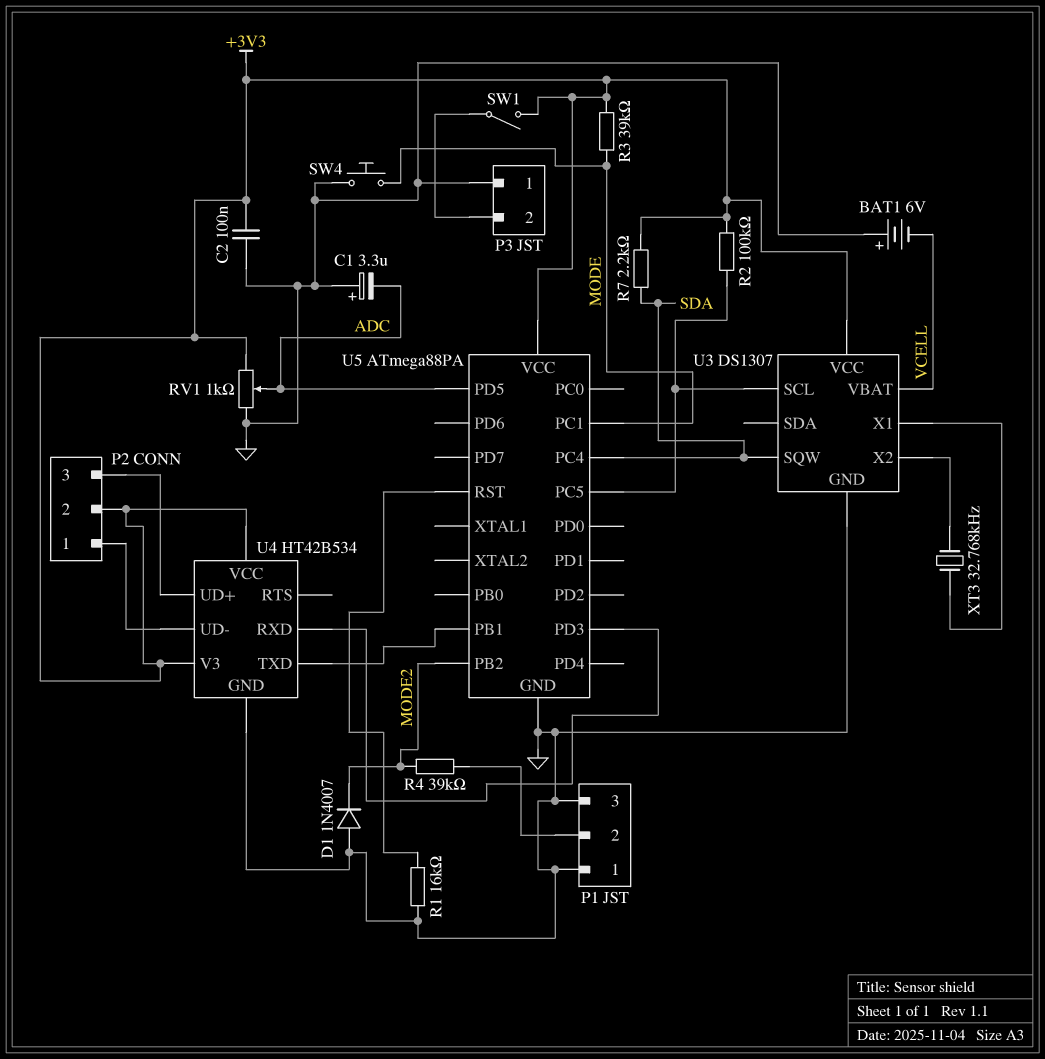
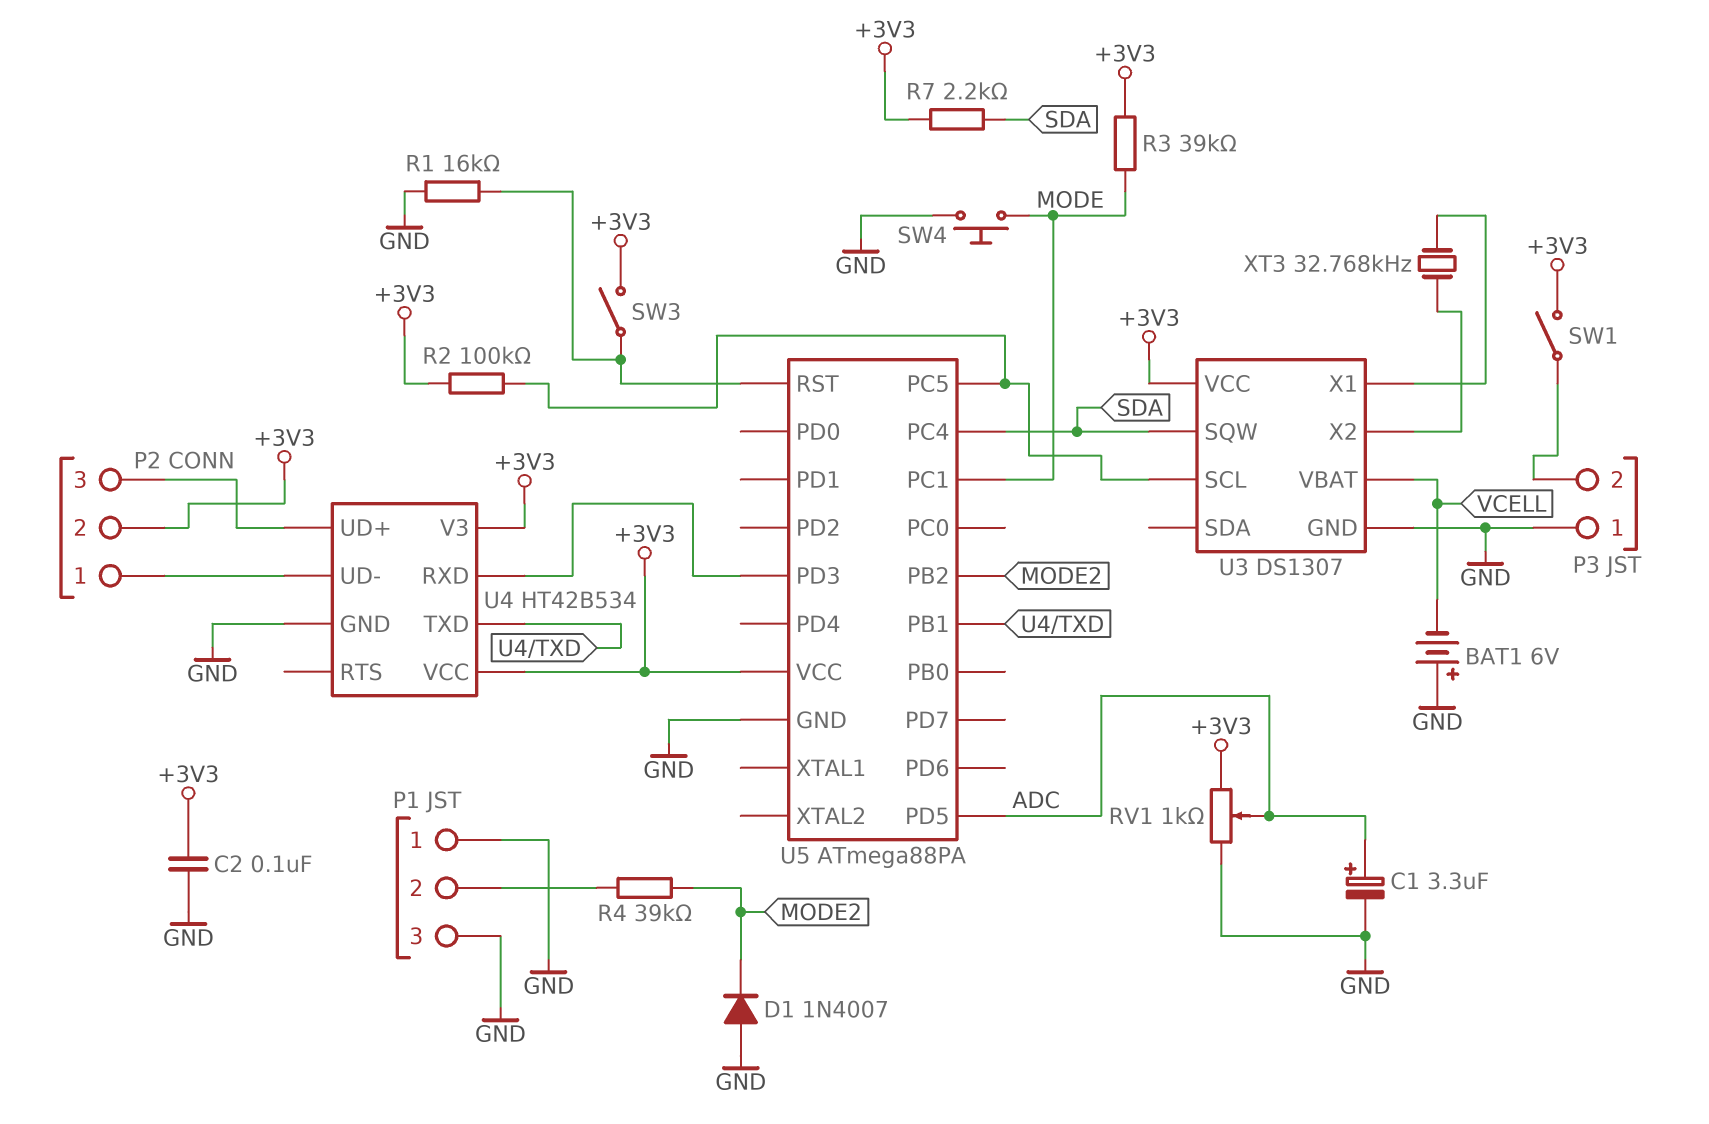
C1: 3.3uF (plus GND, minus ADC) -> 3.3uF (plus ADC, minus GND)
SW3: none -> switch (+3V3, U5/RST)

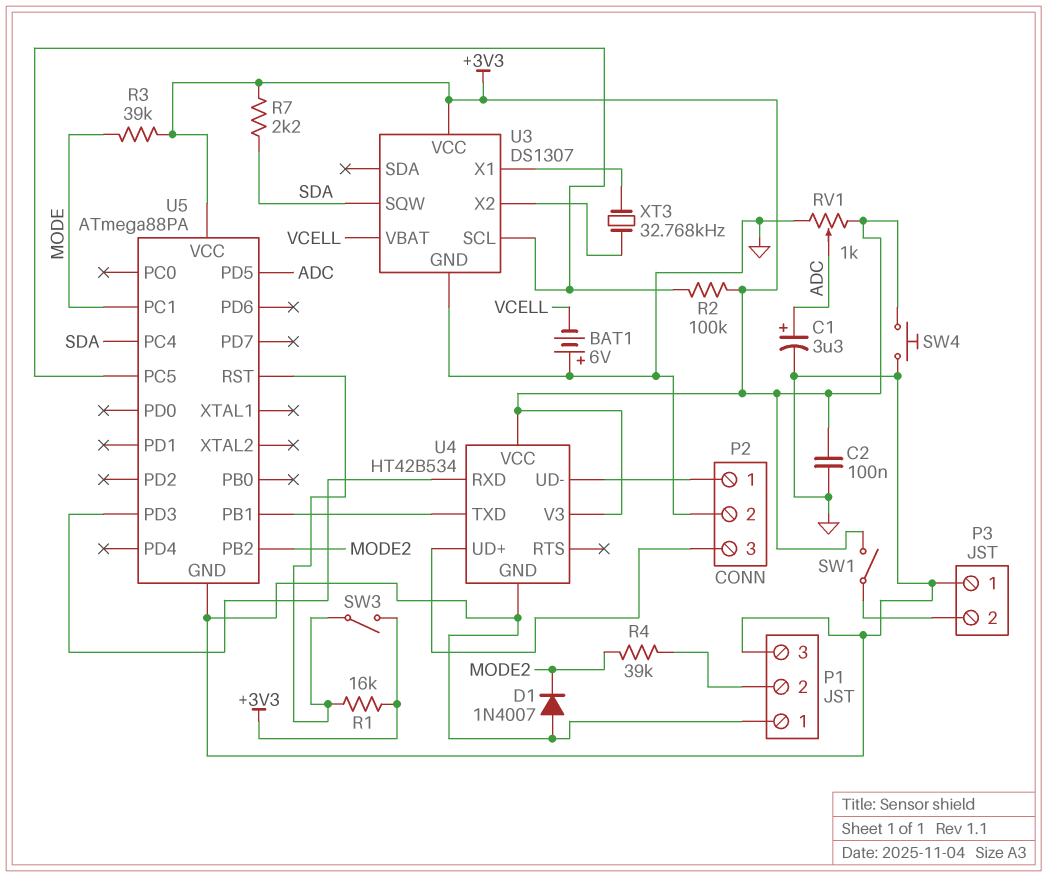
P2 pin 2: +3V3 -> GND
R1: 16k (GND, U5/RST) -> 16k (+3V3, U5/RST)
SW4: button (GND, MODE) -> button (+3V3, GND)

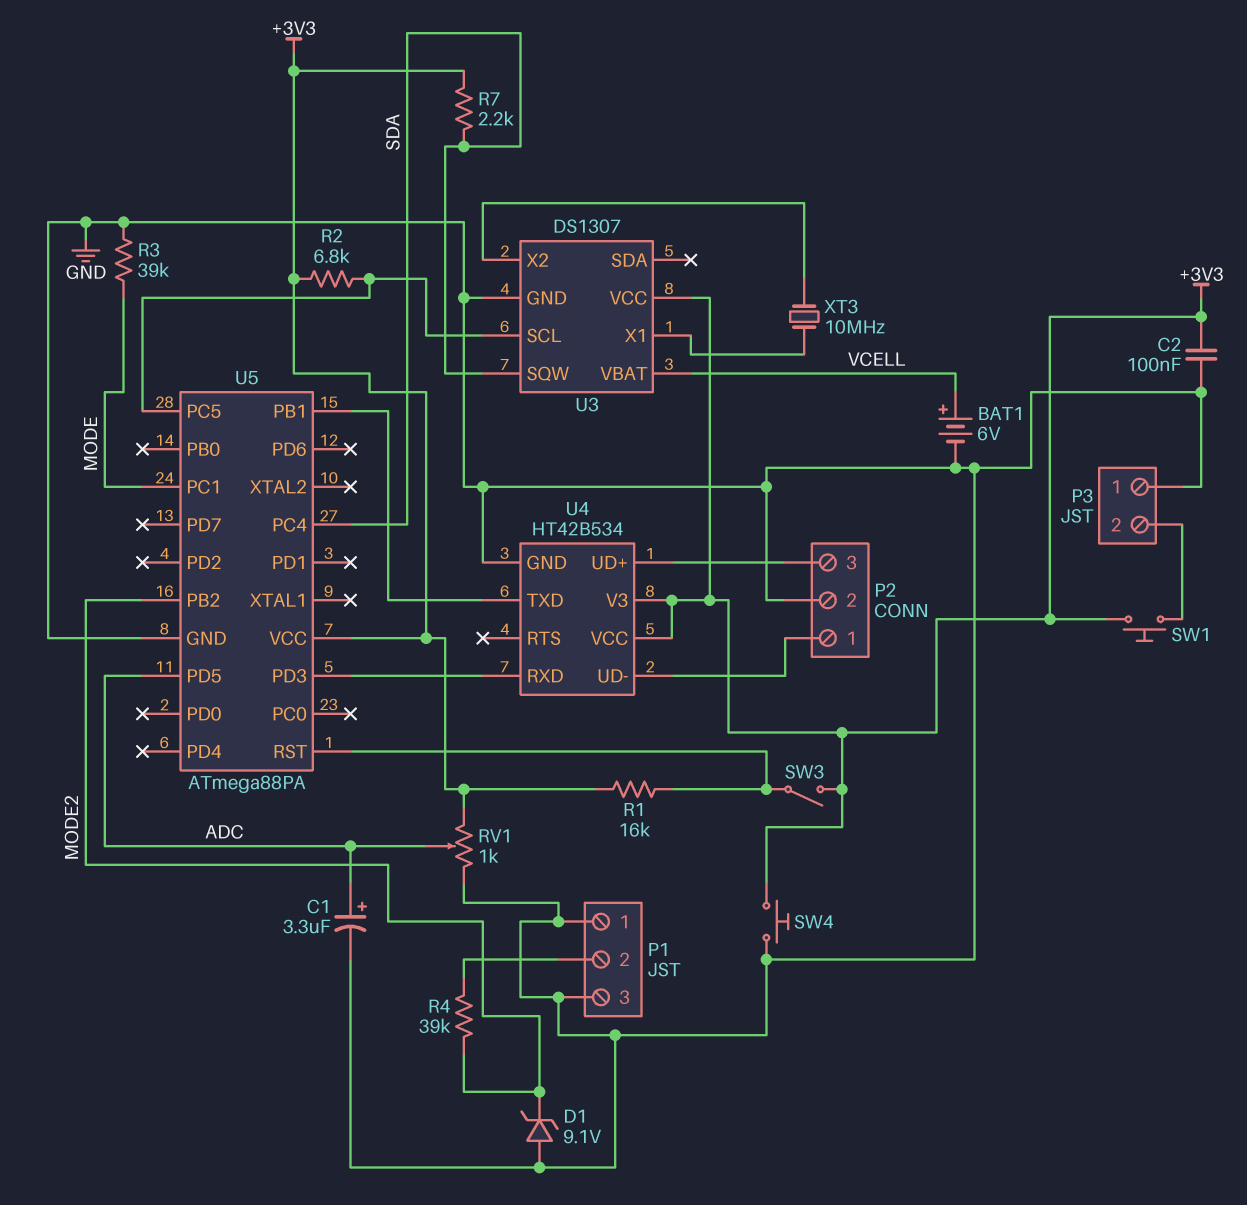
BAT1: 6V (plus GND, minus VCELL) -> 6V (plus VCELL, minus GND)
D1: diode 1N4007 (A GND, K MODE2) -> zener 9.1V (A GND, K MODE2)
R2: 100k (+3V3, U3/SCL) -> 6.8k (+3V3, U3/SCL)
R3: 39k (+3V3, MODE) -> 39k (GND, MODE)
SW1: switch (+3V3, P3/2) -> button (+3V3, P3/2)
XT3: 32.768kHz (U3/X1, U3/X2) -> 10MHz (U3/X1, U3/X2)

